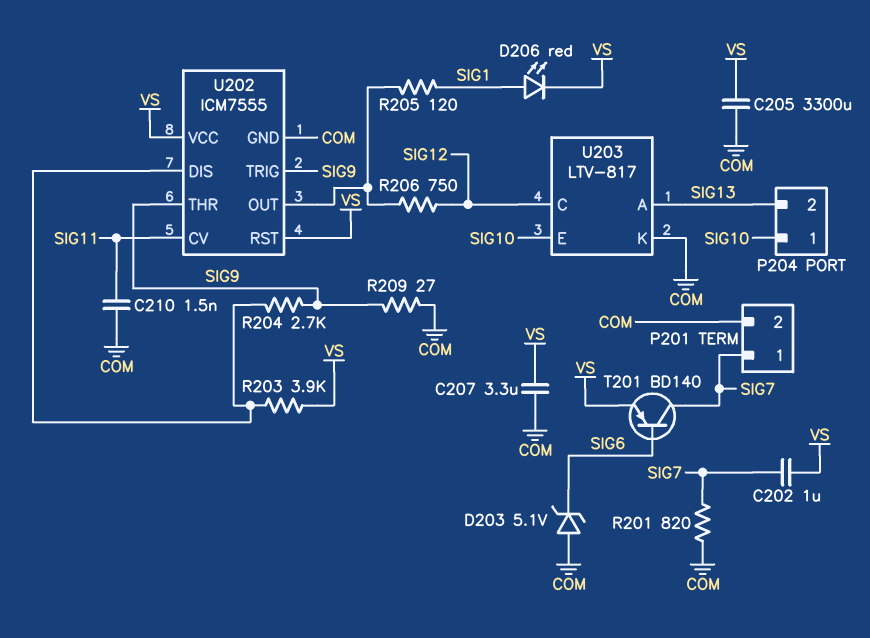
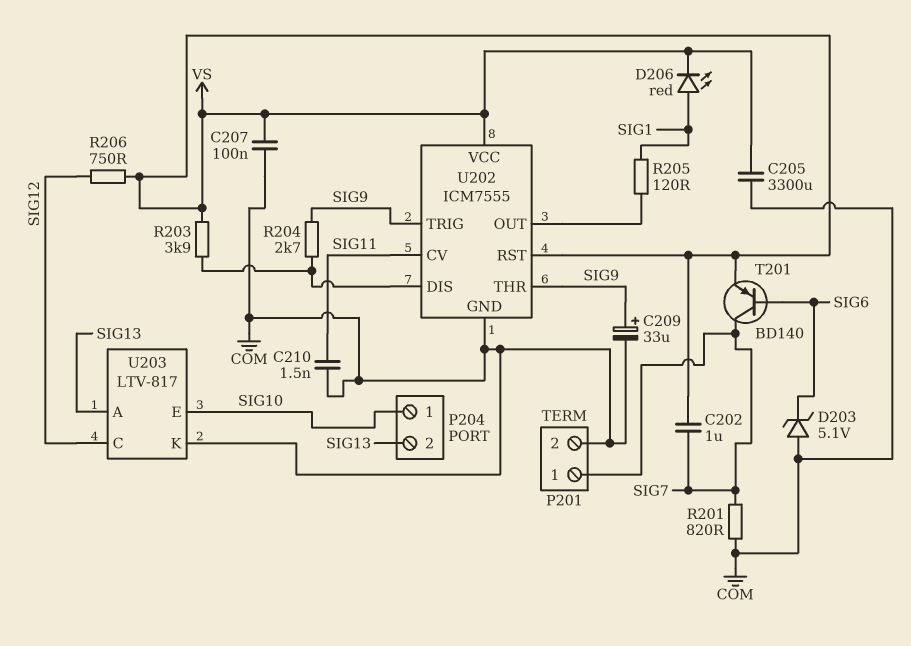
C207: 3.3uF (COM, VS) -> 100nF (COM, VS)
C209: none -> 33uF (plus SIG9, minus COM)
R206: 750 (SIG12, U202/OUT) -> 750 (SIG12, VS)
R209: 27 (COM, SIG9) -> none

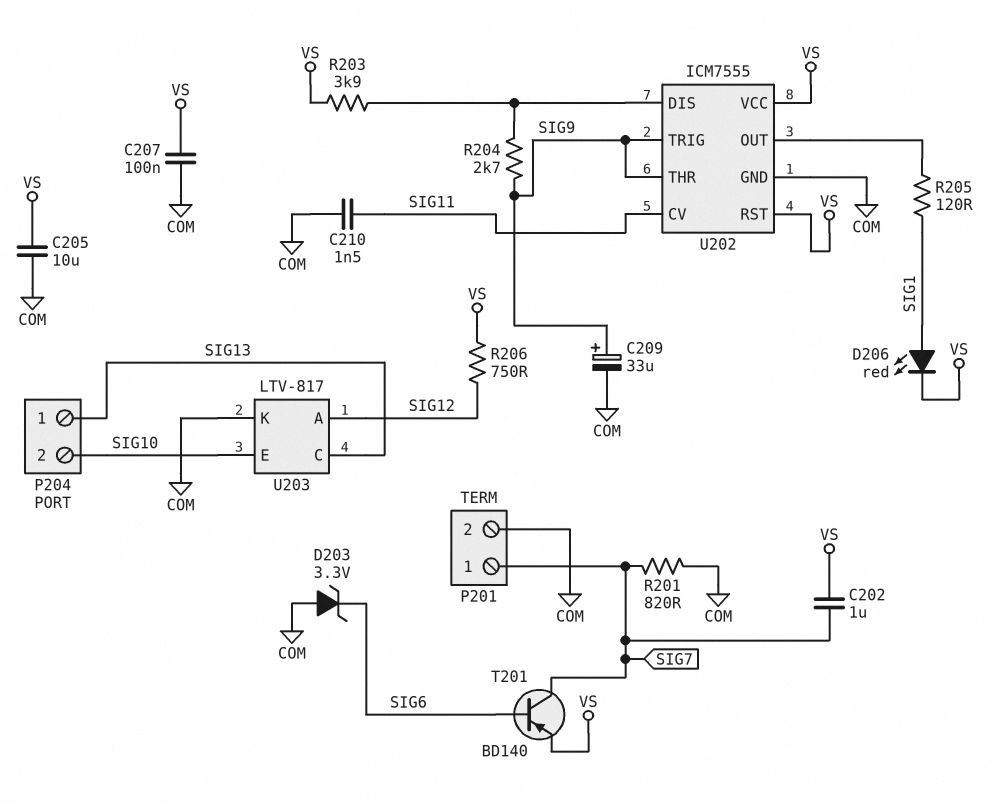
C205: 3300uF (COM, VS) -> 10uF (COM, VS)
D203: zener 5.1V (A COM, K SIG6) -> zener 3.3V (A COM, K SIG6)
P204 pin 1: SIG10 -> SIG13
P204 pin 2: SIG13 -> SIG10
U203 pin A: SIG13 -> SIG12
U203 pin C: SIG12 -> SIG13

